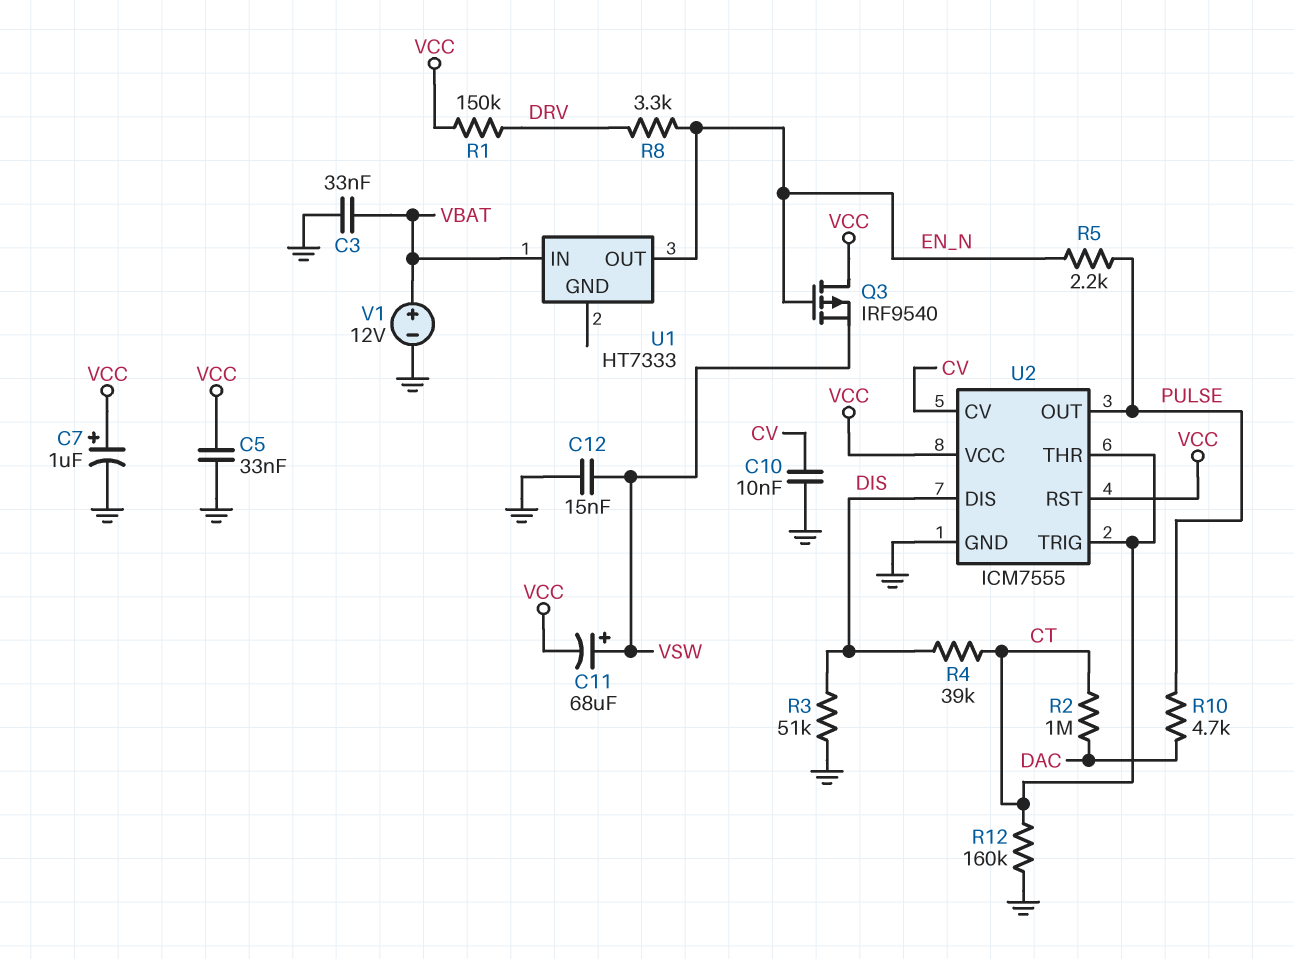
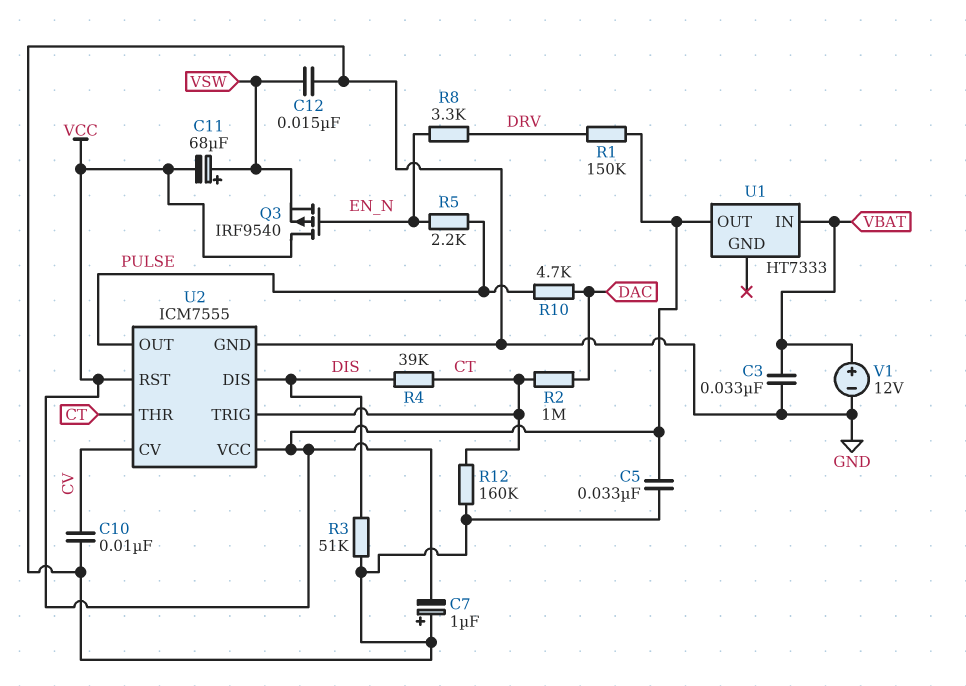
C7: 1uF (plus VCC, minus GND) -> 1uF (plus GND, minus VCC)
U1 pin OUT: EN_N -> VCC

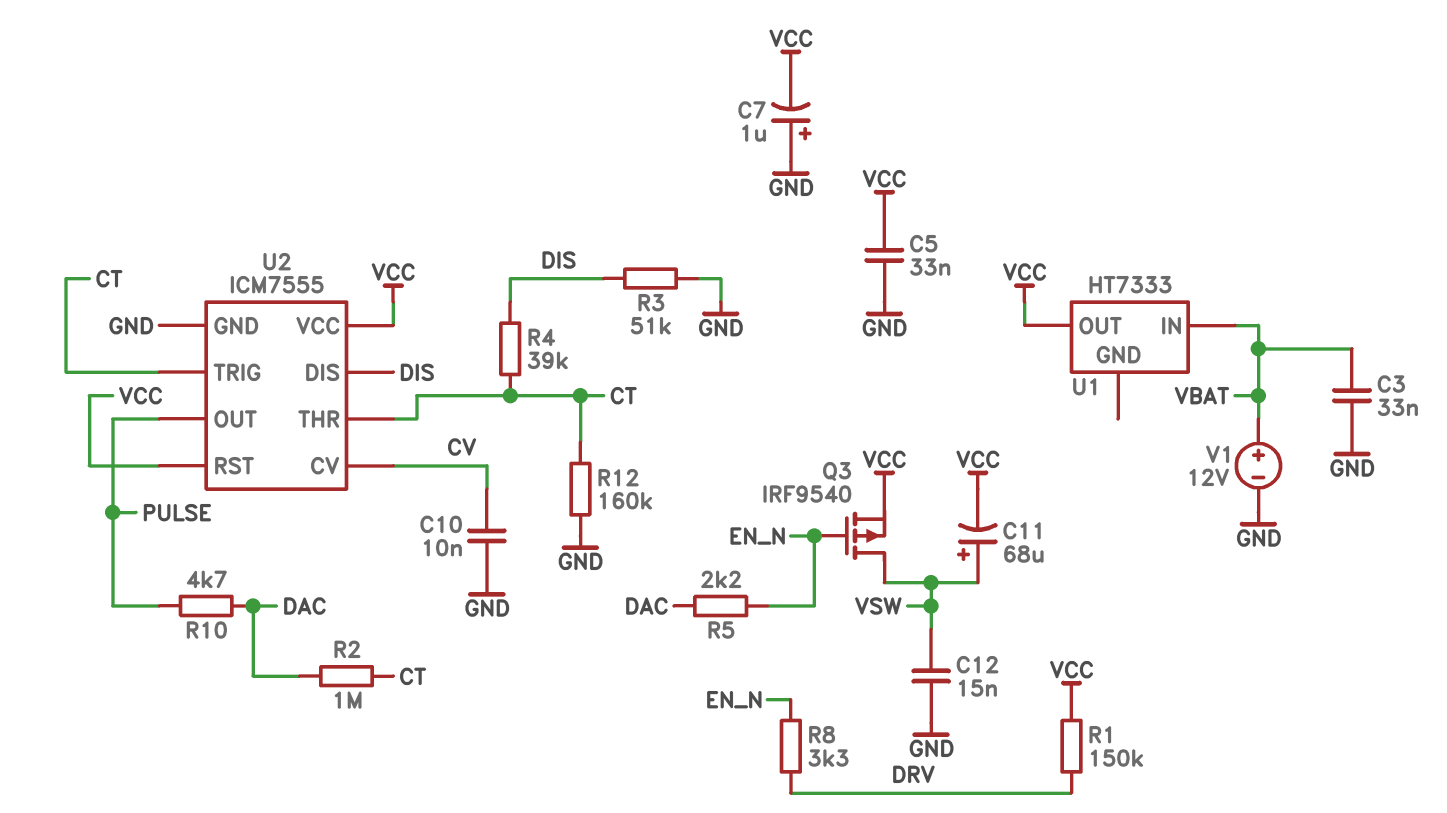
Q3: PMOS IRF9540 (G EN_N, D VCC, S VSW) -> PMOS IRF9540 (G EN_N, D VSW, S VCC)
R5: 2.2k (EN_N, PULSE) -> 2.2k (DAC, EN_N)

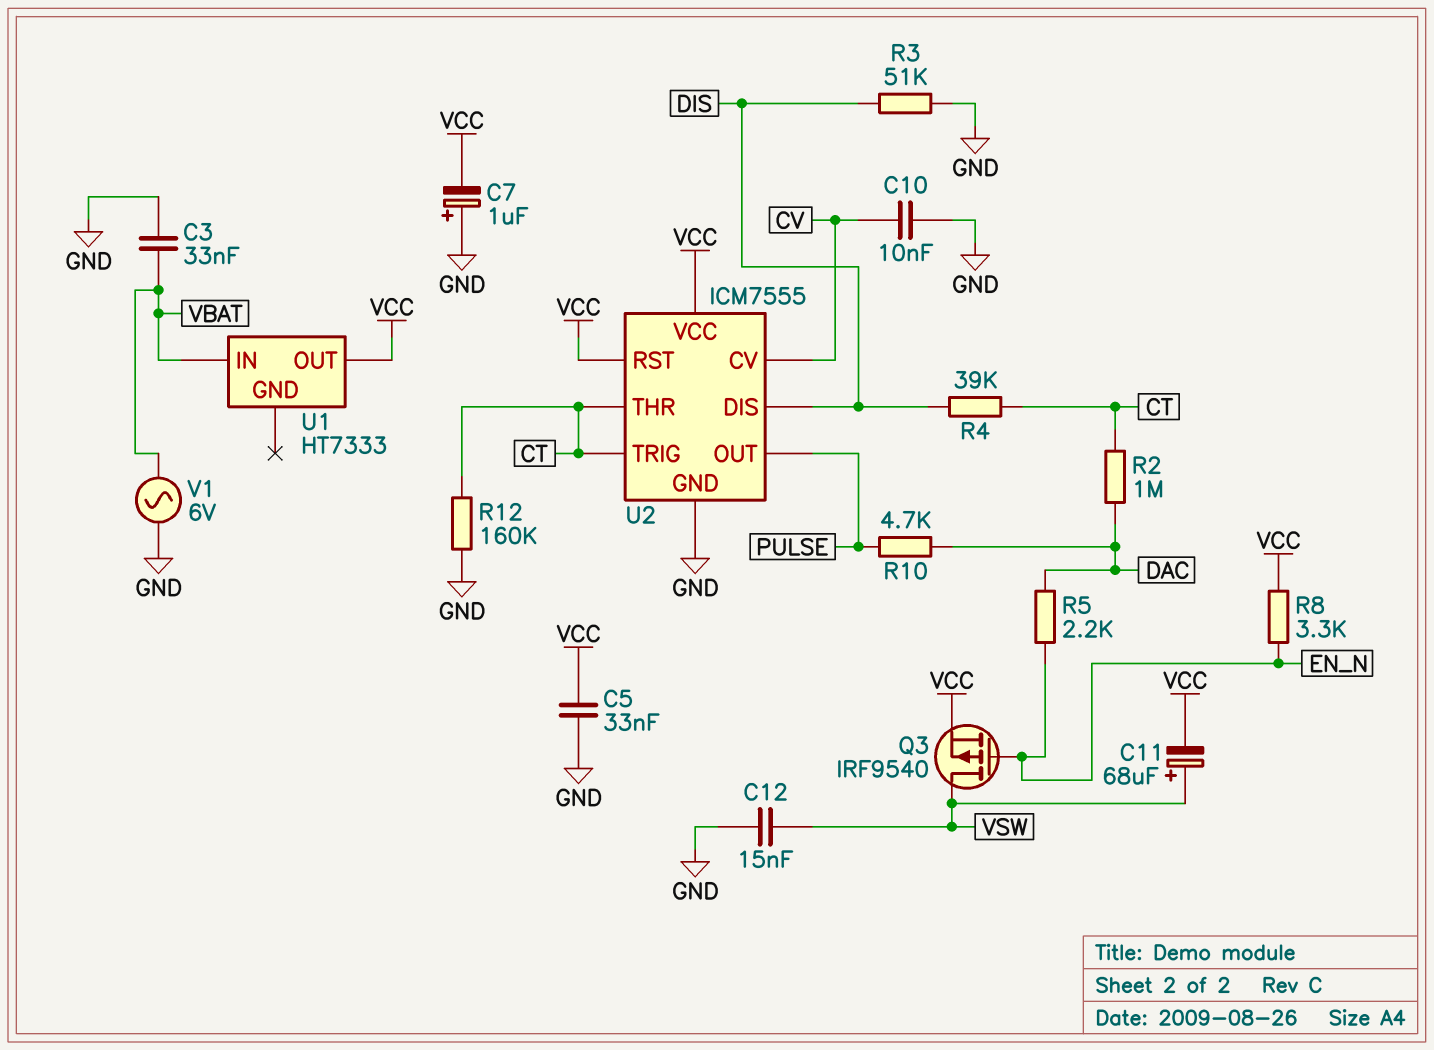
R1: 150k (DRV, VCC) -> none
R8: 3.3k (DRV, EN_N) -> 3.3k (EN_N, VCC)
V1: 12V (plus VBAT, minus GND) -> AC 6V (GND, VBAT)

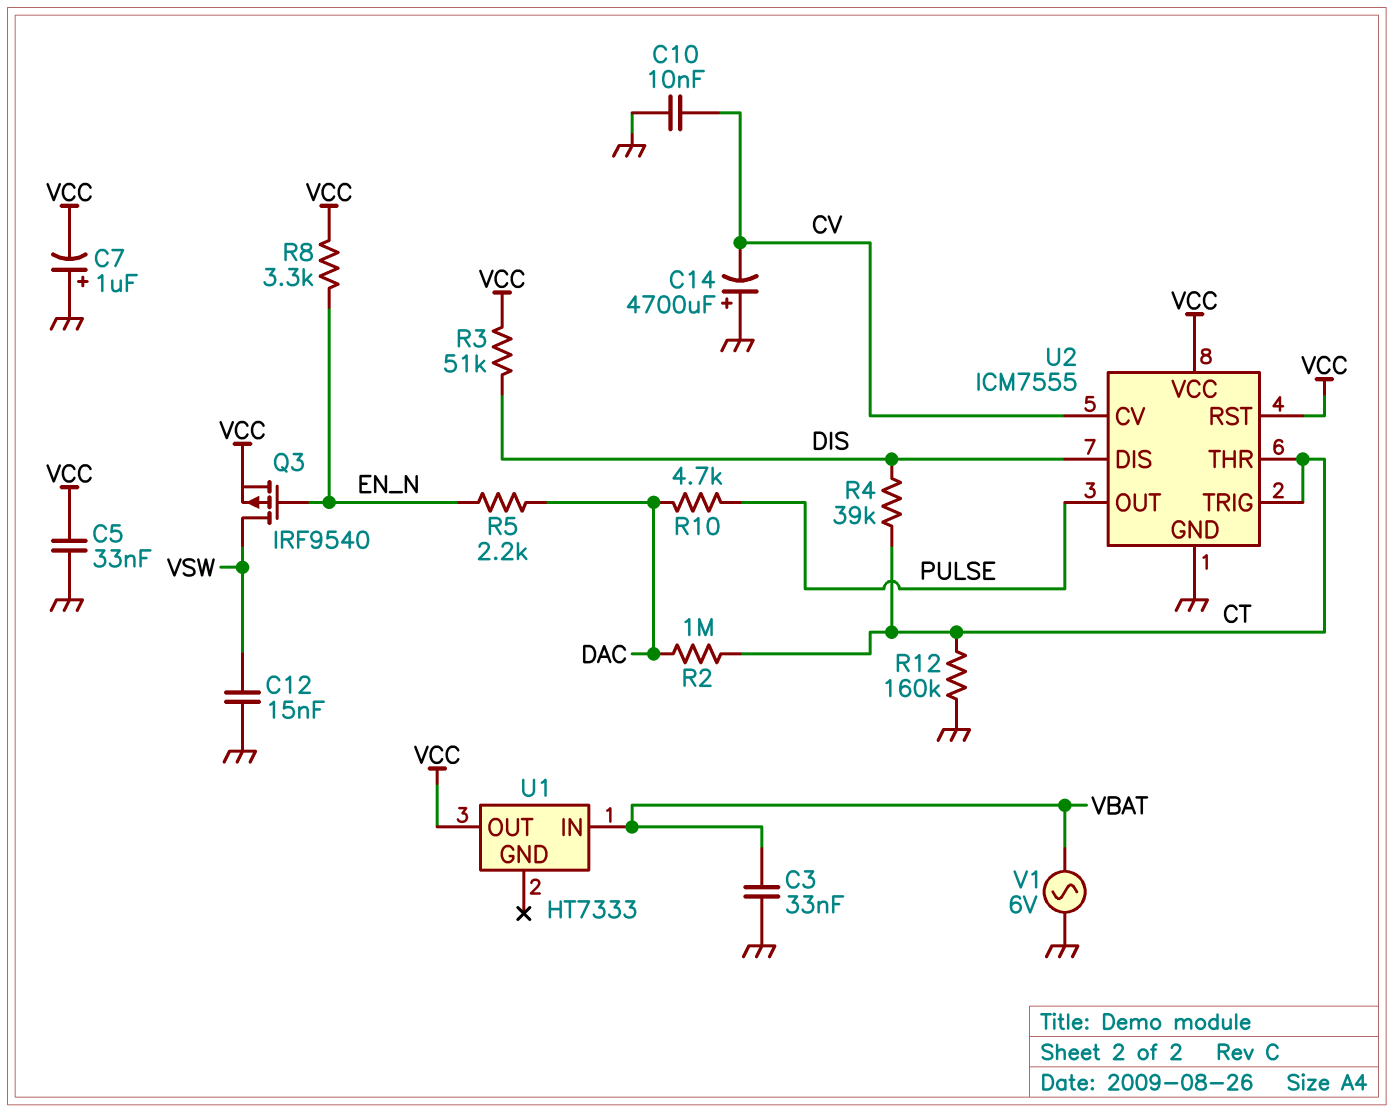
C11: 68uF (plus VSW, minus VCC) -> none
C14: none -> 4700uF (plus GND, minus CV)
R3: 51k (DIS, GND) -> 51k (DIS, VCC)

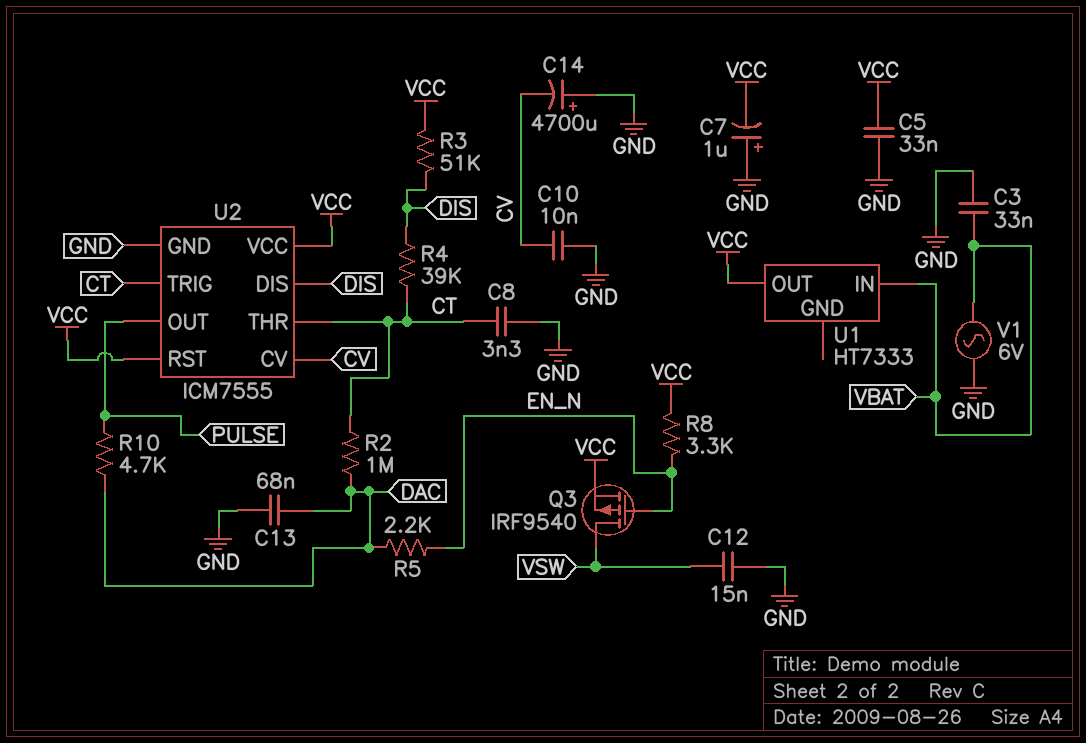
C8: none -> 3.3nF (CT, GND)
C13: none -> 68nF (DAC, GND)
R12: 160k (CT, GND) -> none

